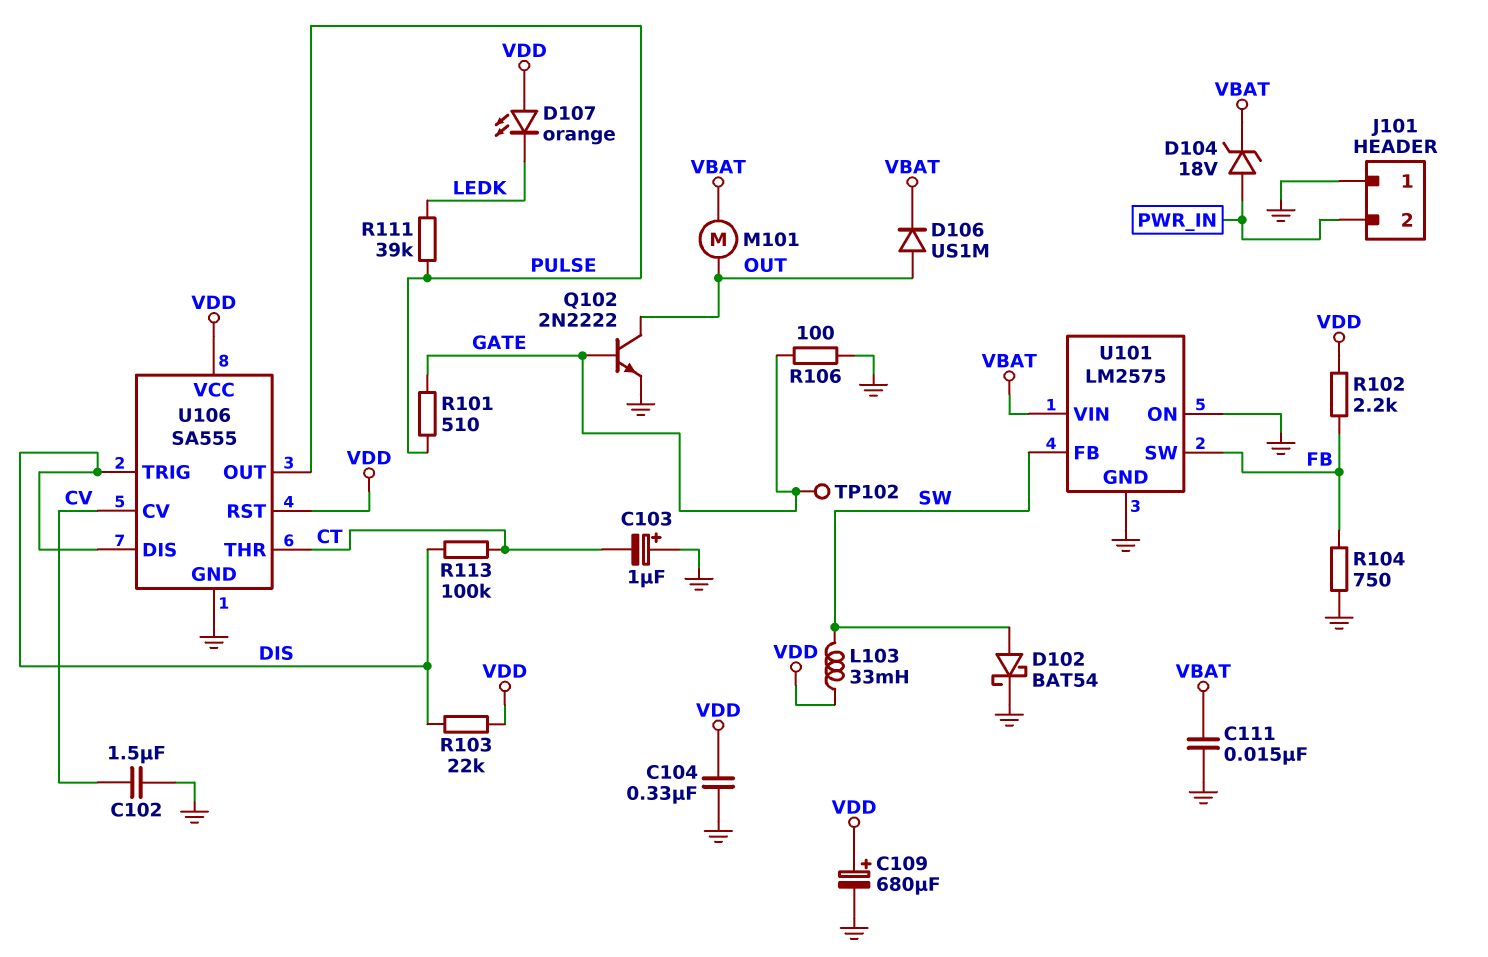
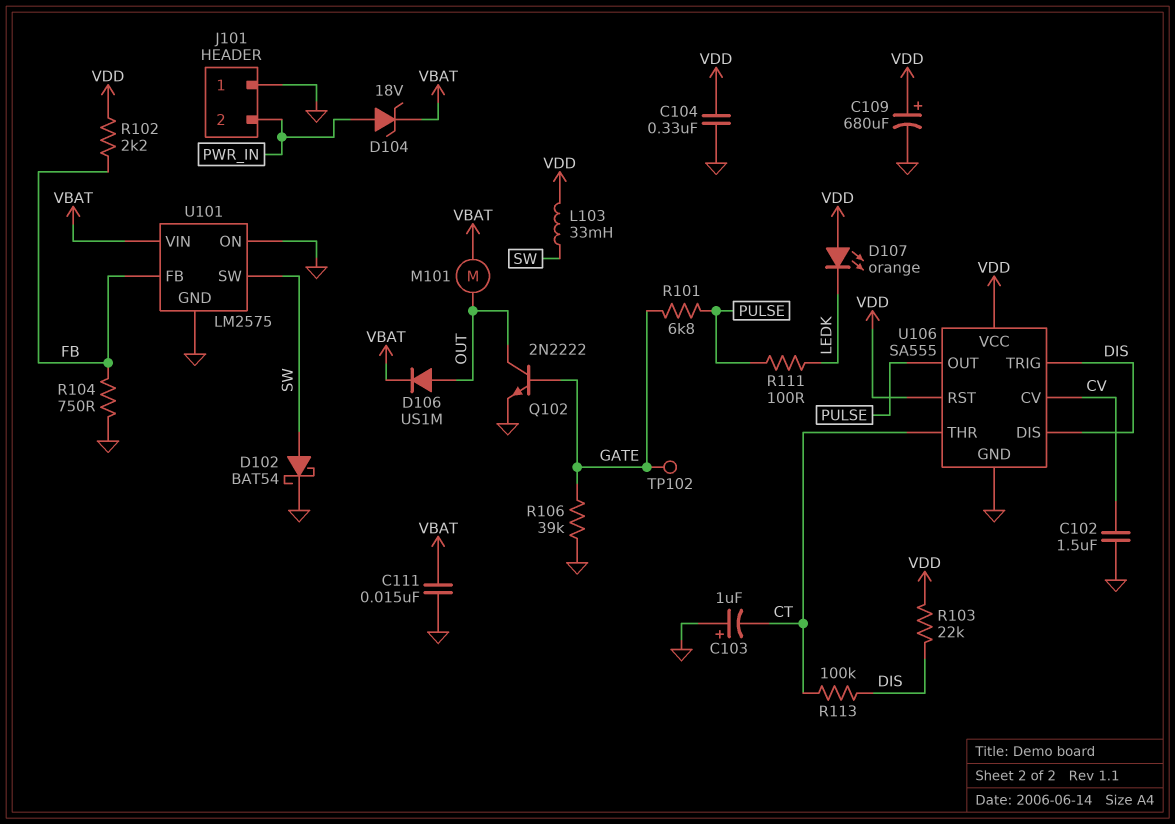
R101: 510 (GATE, PULSE) -> 6.8k (GATE, PULSE)
R106: 100 (GATE, GND) -> 39k (GATE, GND)
R111: 39k (LEDK, PULSE) -> 100 (LEDK, PULSE)
U101 pin FB: SW -> FB
U101 pin SW: FB -> SW

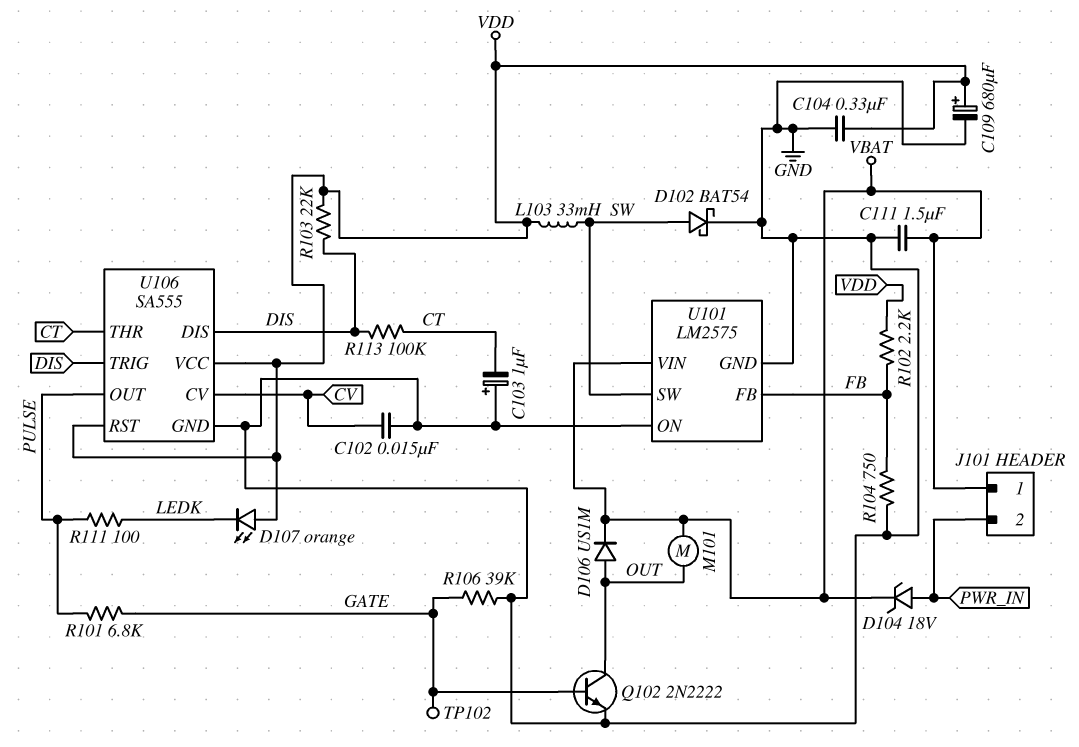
C102: 1.5uF (CV, GND) -> 15nF (CV, GND)
C111: 15nF (GND, VBAT) -> 1.5uF (GND, VBAT)
J101 pin 1: GND -> VBAT

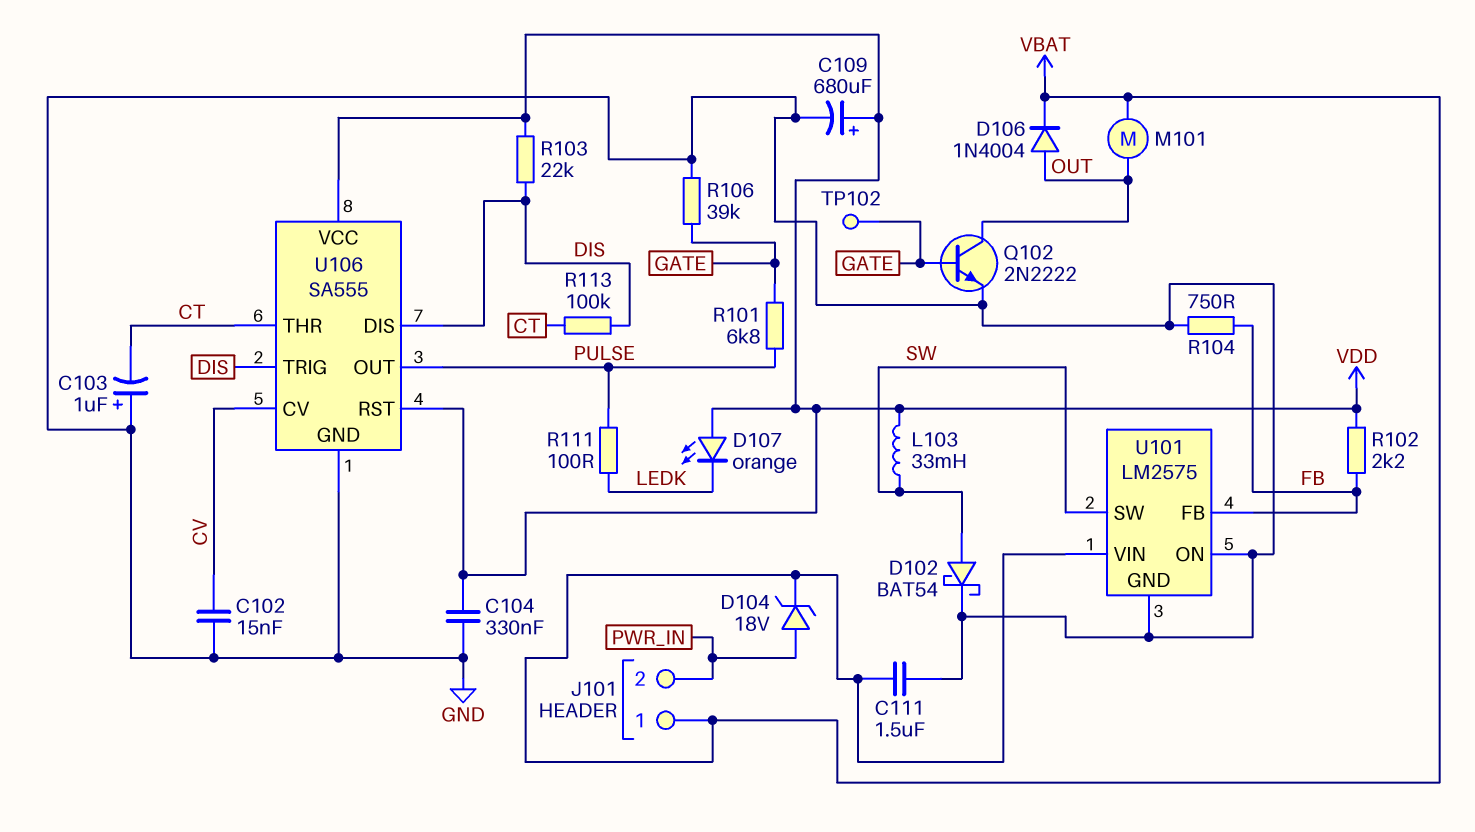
D106: diode US1M (A OUT, K VBAT) -> diode 1N4004 (A OUT, K VBAT)

